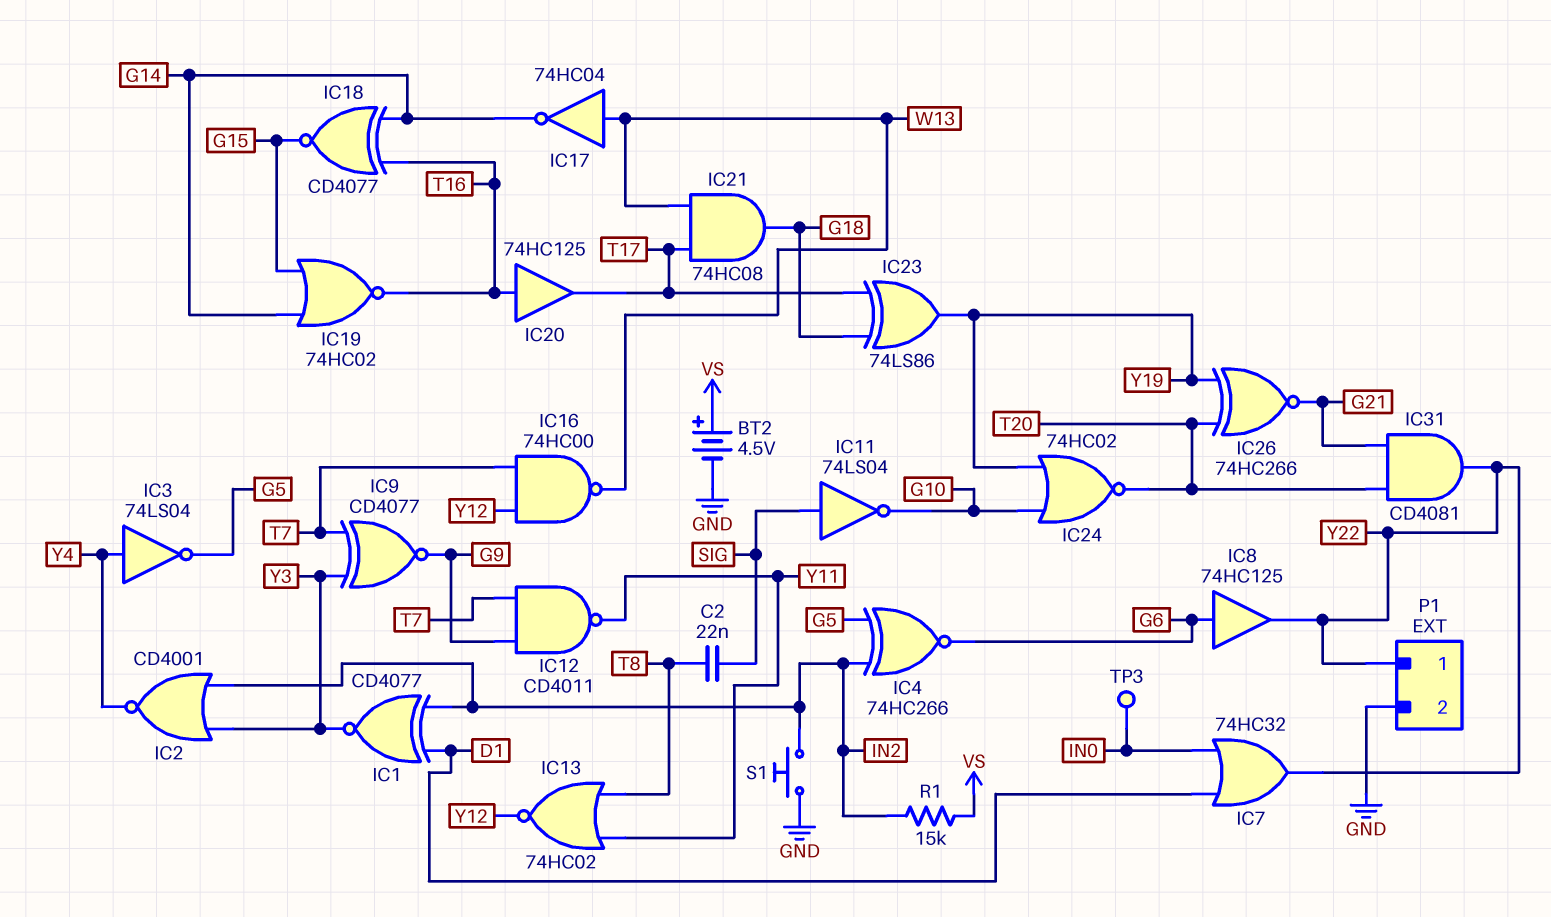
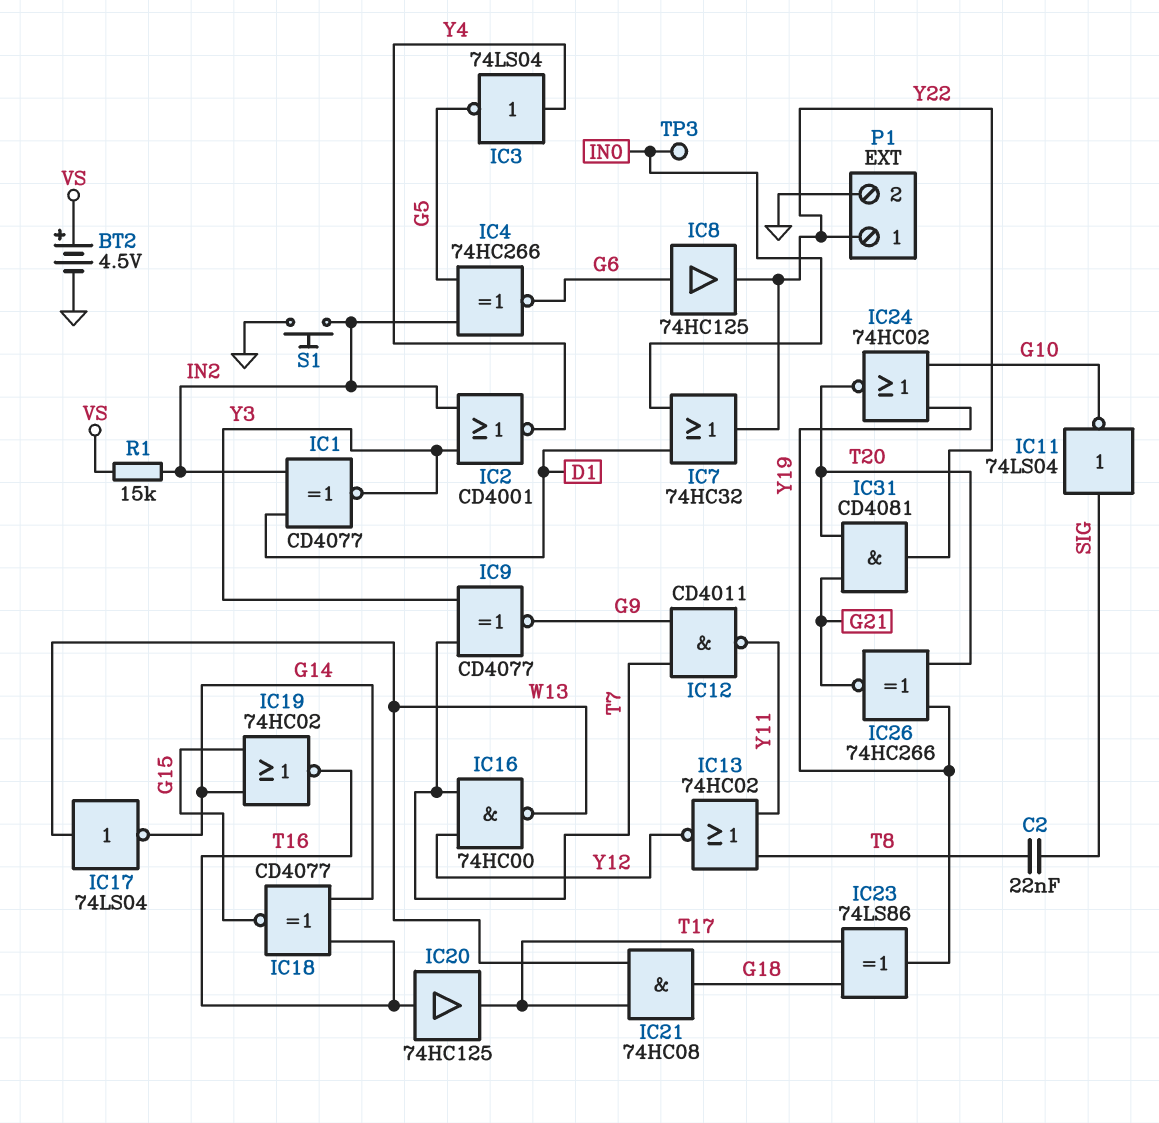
IC17: NOT 74HC04 (in W13, out G14) -> NOT 74LS04 (in W13, out G14)

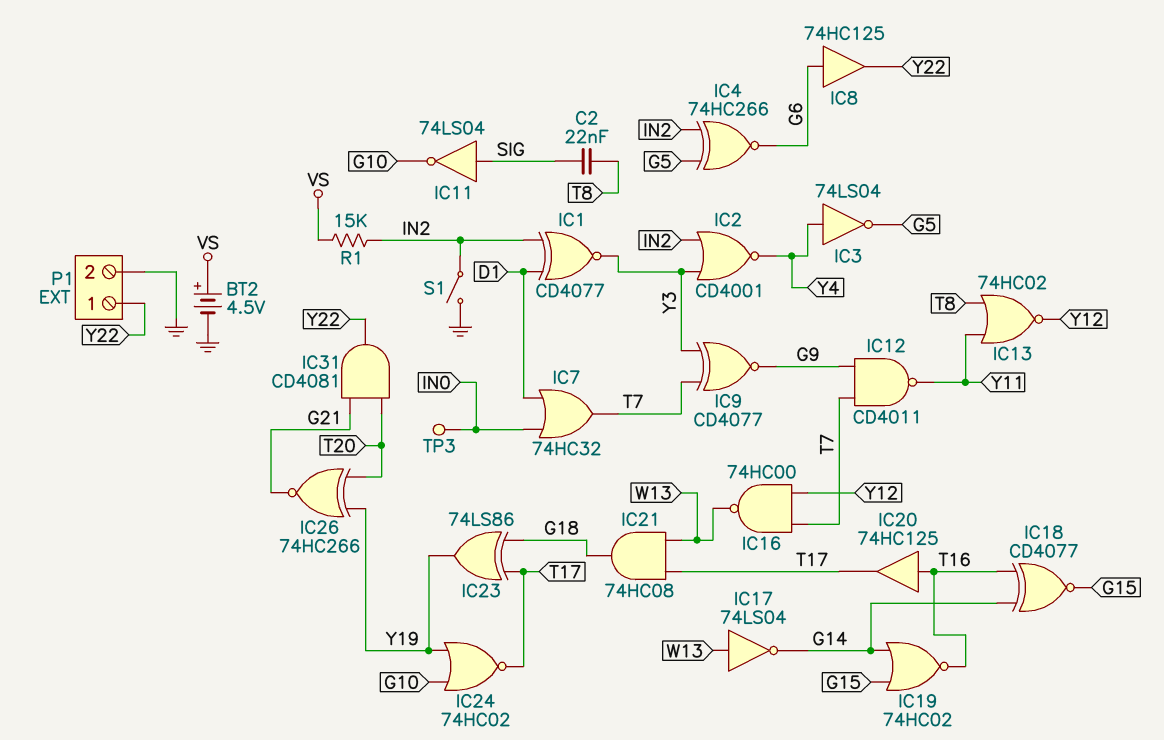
IC7: OR 74HC32 (in D1, in IN0, out Y22) -> OR 74HC32 (in D1, in IN0, out T7)
IC24: NOR 74HC02 (in G10, in Y19, out T20) -> NOR 74HC02 (in G10, in Y19, out T17)
S1: button (GND, IN2) -> switch (GND, IN2)

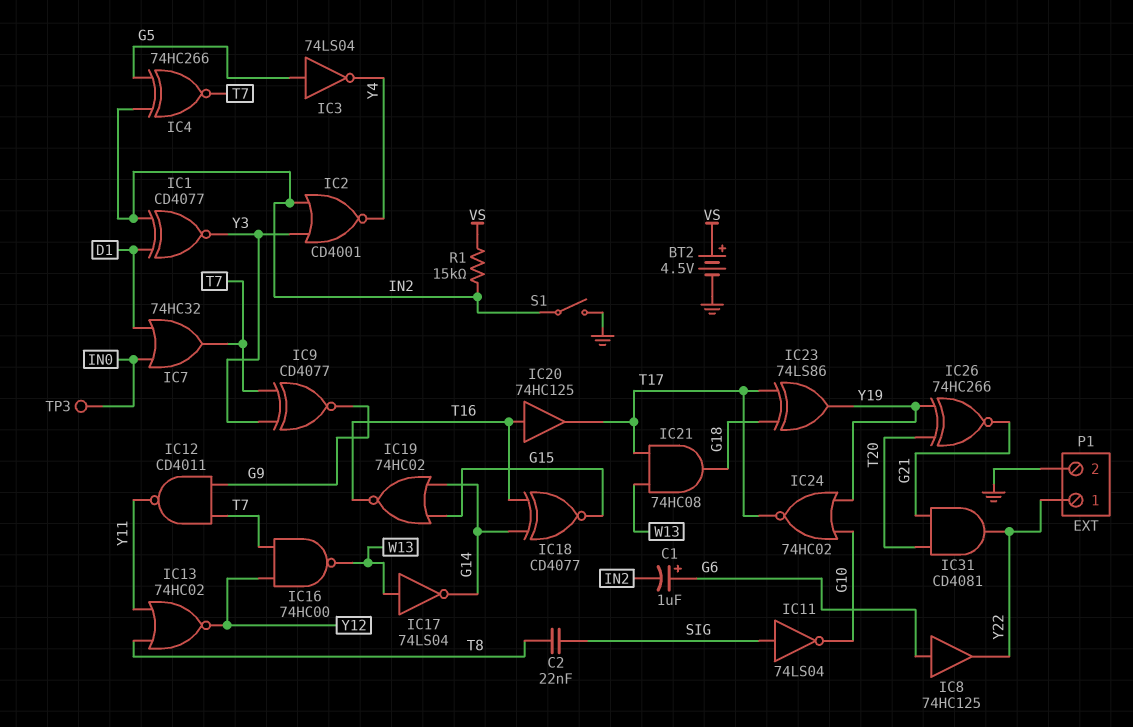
C1: none -> 1uF (plus G6, minus IN2)
IC3: NOT 74LS04 (in Y4, out G5) -> NOT 74LS04 (in G5, out Y4)
IC4: XNOR 74HC266 (in G5, in IN2, out G6) -> XNOR 74HC266 (in G5, in IN2, out T7)

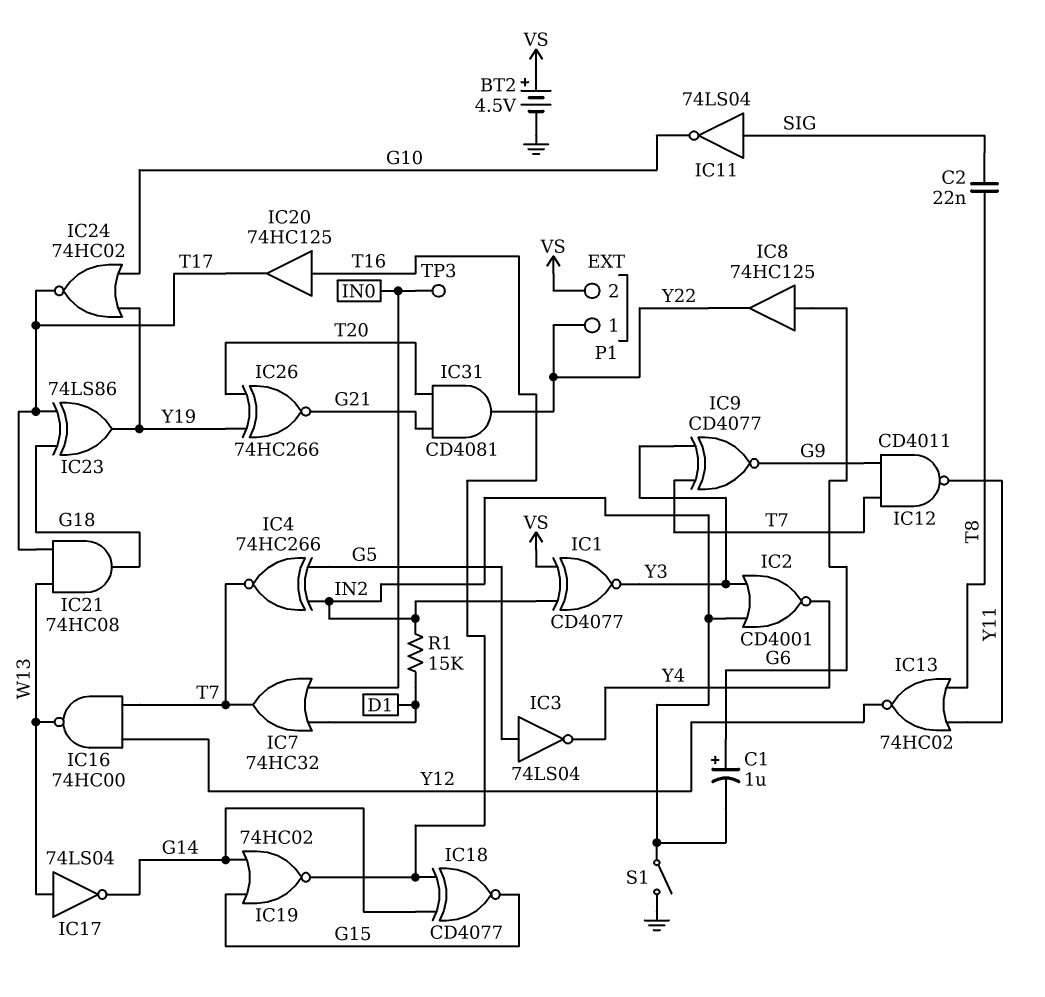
IC1: XNOR CD4077 (in D1, in IN2, out Y3) -> XNOR CD4077 (in IN2, in VS, out Y3)
P1 pin 2: GND -> VS
R1: 15k (IN2, VS) -> 15k (D1, IN2)

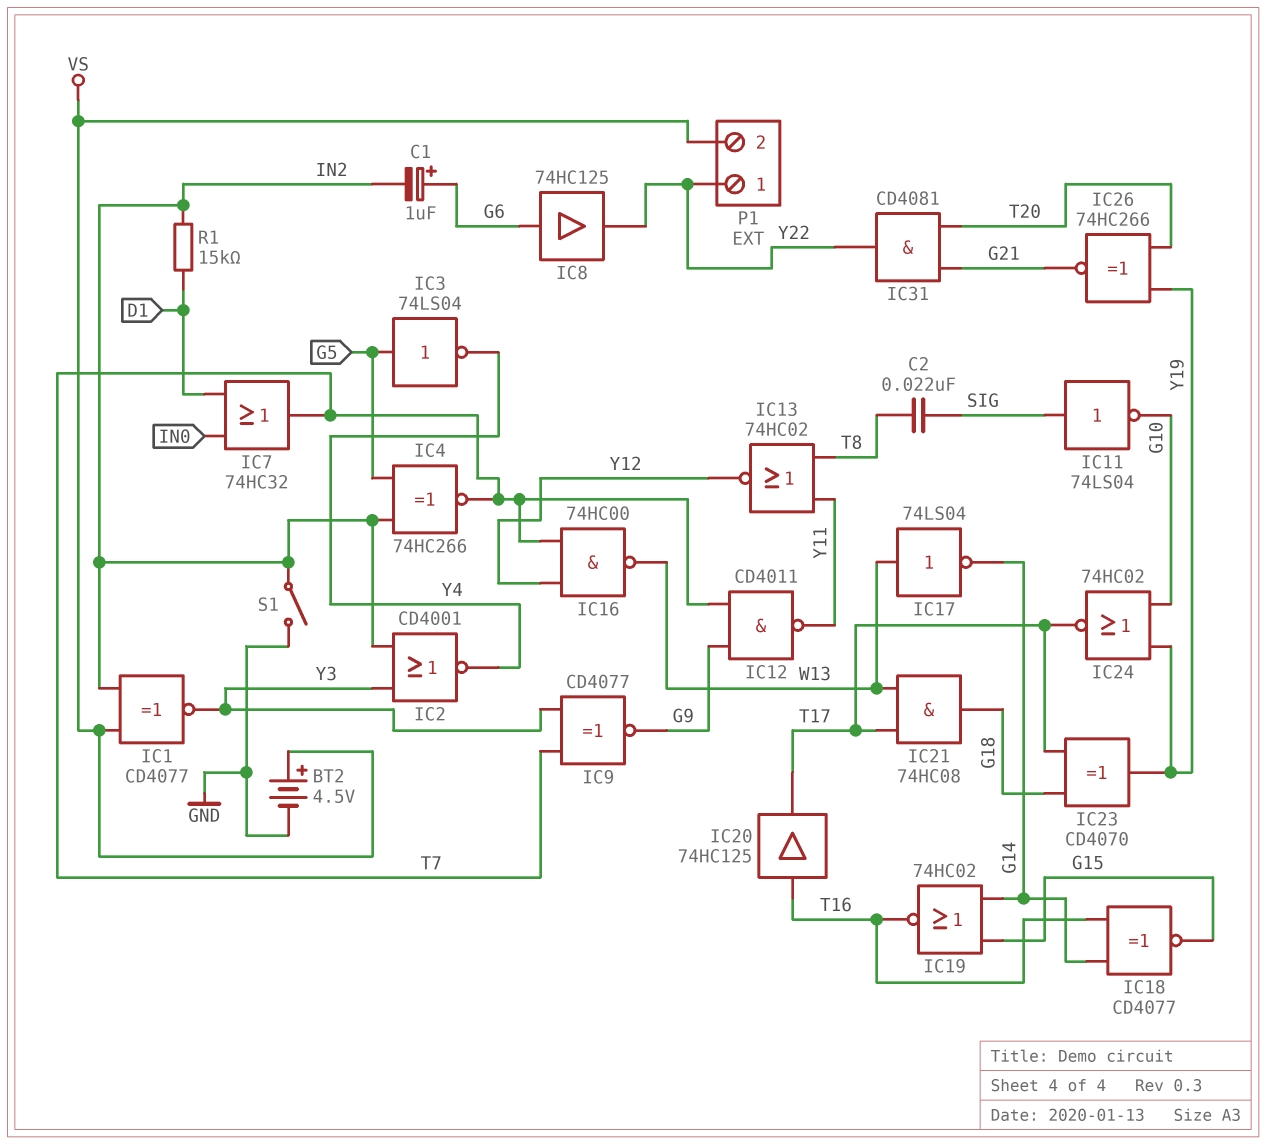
IC23: XOR 74LS86 (in G18, in T17, out Y19) -> XOR CD4070 (in G18, in T17, out Y19)
TP3: test point (IN0) -> none

